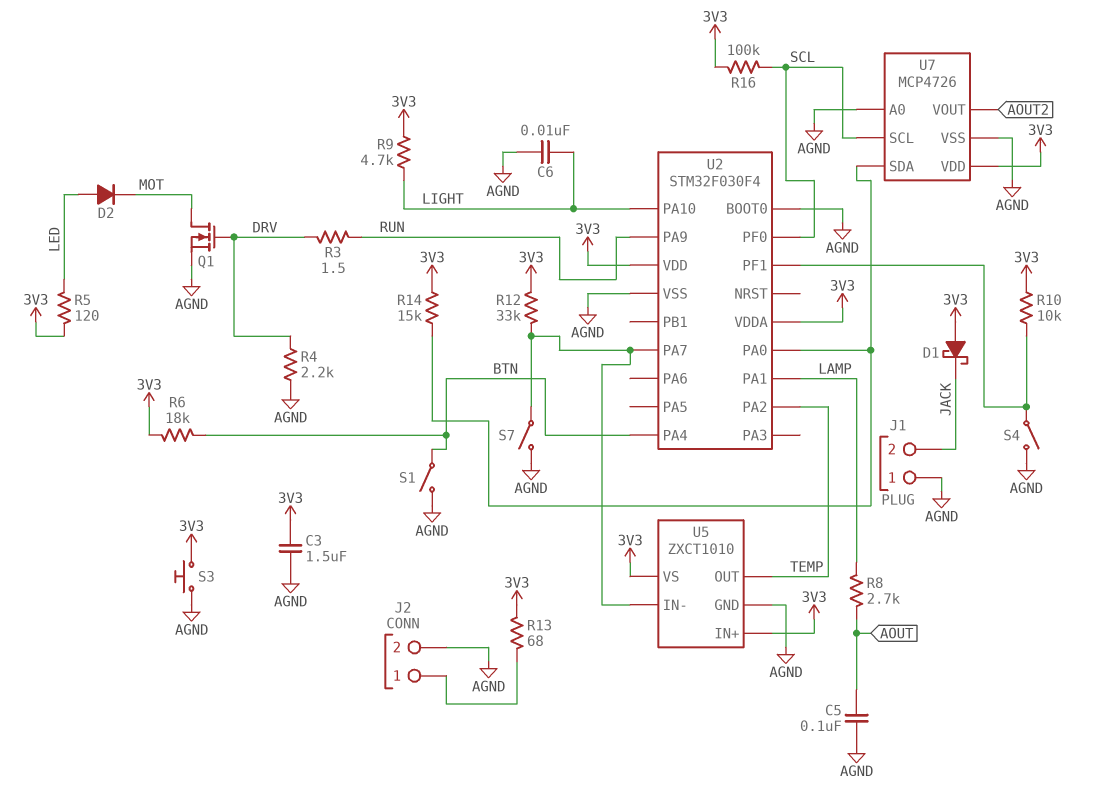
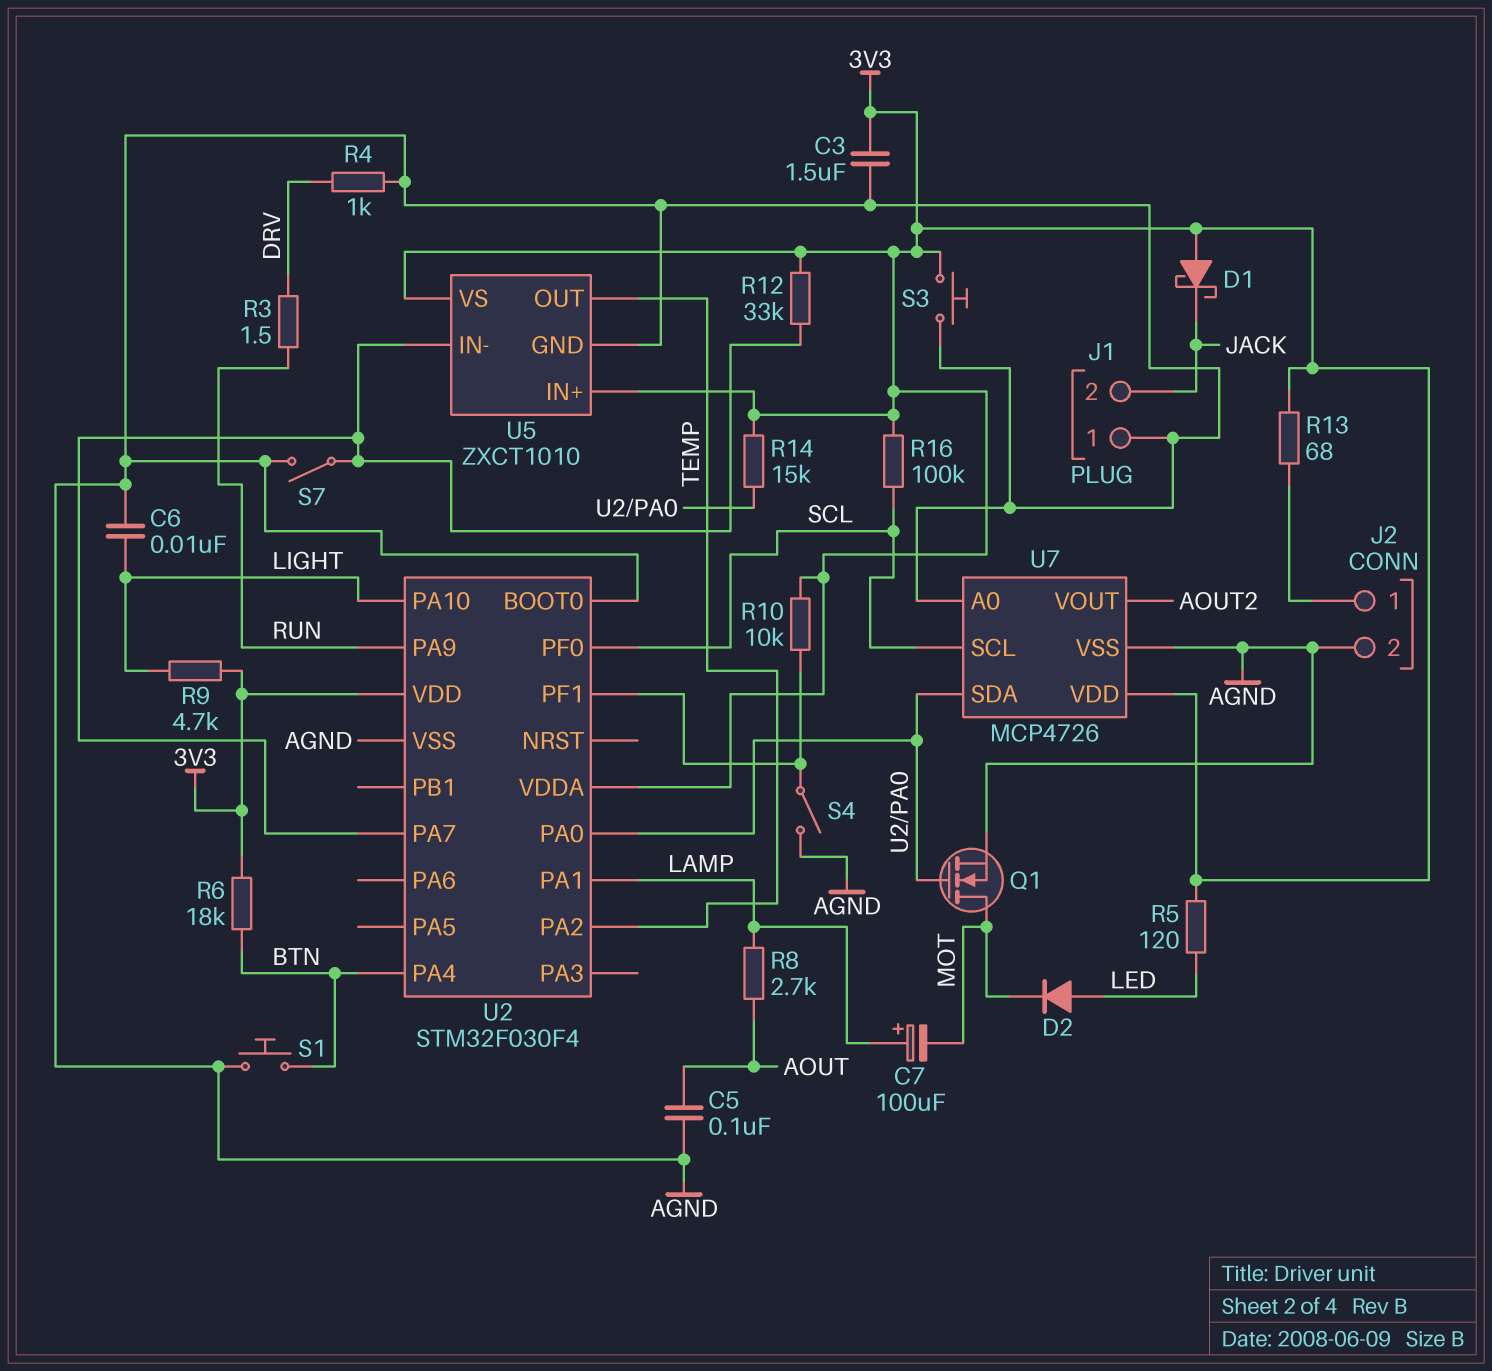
C7: none -> 100uF (plus LAMP, minus MOT)
Q1: NMOS (G DRV, D MOT, S AGND) -> NMOS (G U2/PA0, D MOT, S AGND)
R4: 2.2k (AGND, DRV) -> 1k (AGND, DRV)
S1: switch (AGND, BTN) -> button (AGND, BTN)

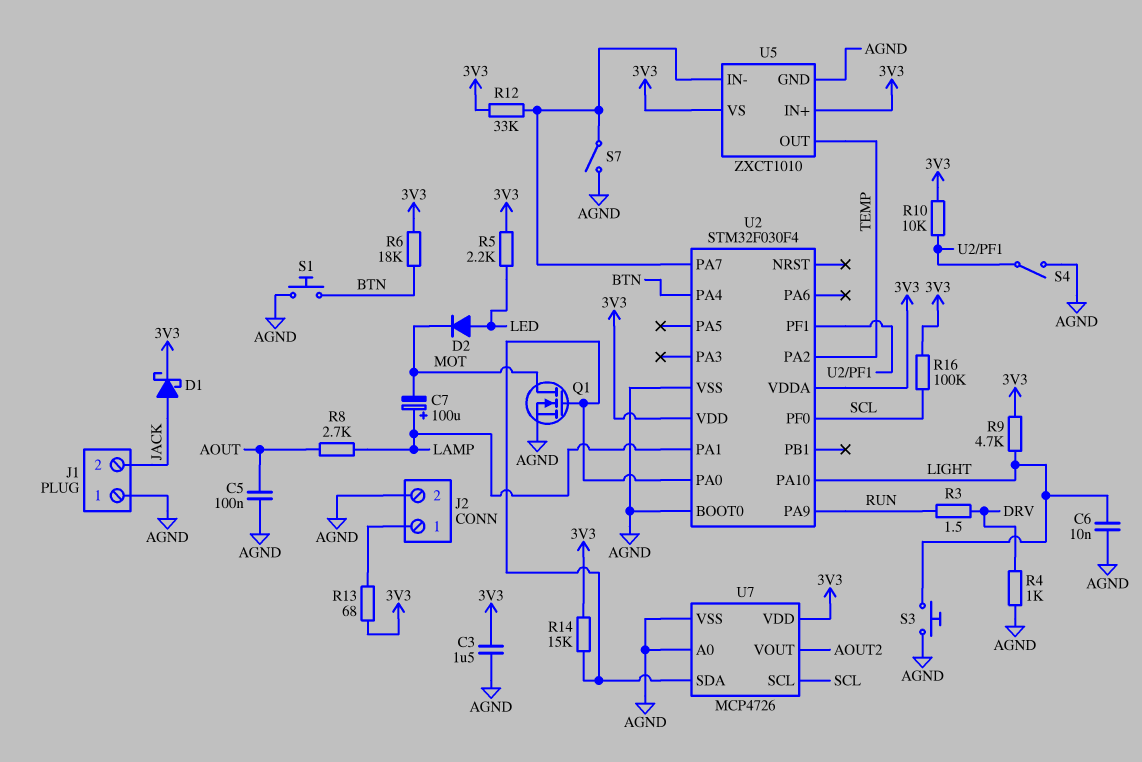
D1: schottky (A 3V3, K JACK) -> schottky (A JACK, K 3V3)
R5: 120 (3V3, LED) -> 2.2k (3V3, LED)
S3: button (3V3, AGND) -> button (AGND, LIGHT)

